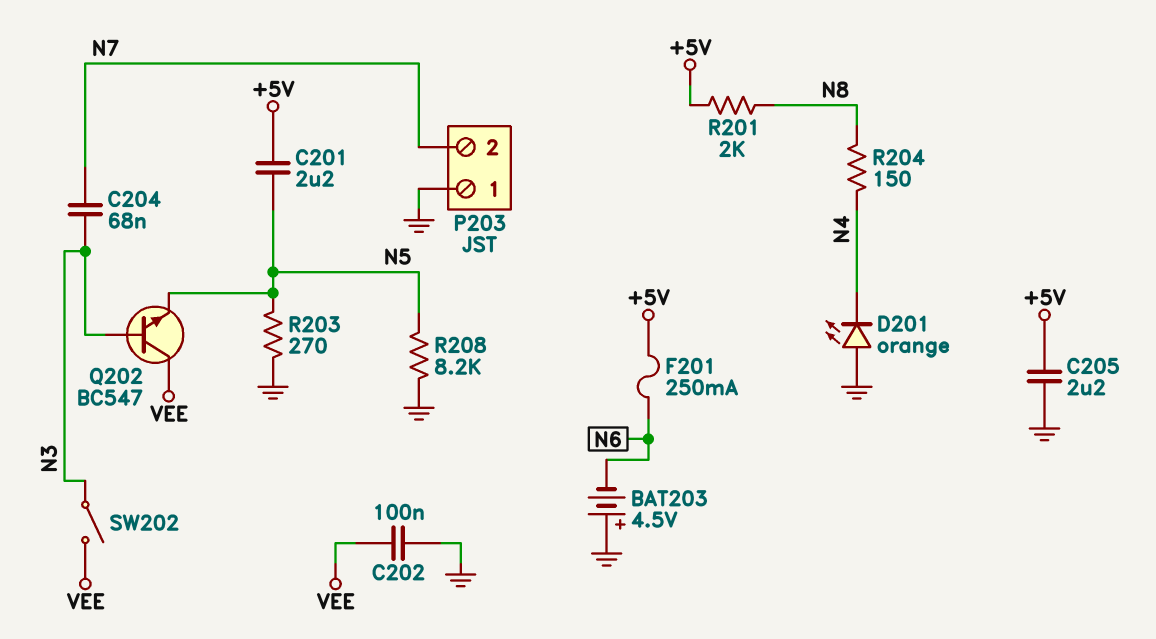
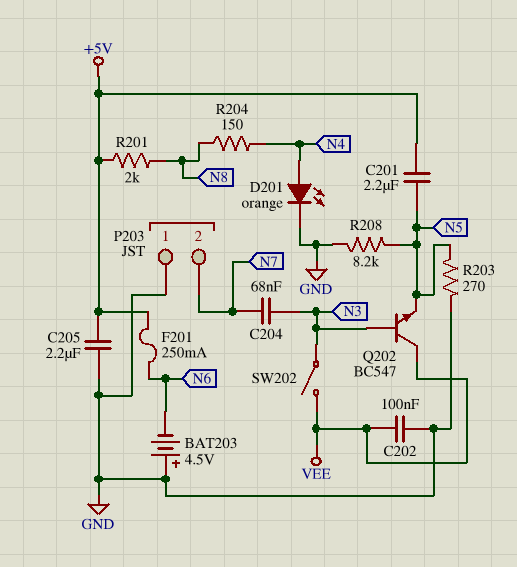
D201: LED orange (A GND, K N4) -> LED orange (A N4, K GND)

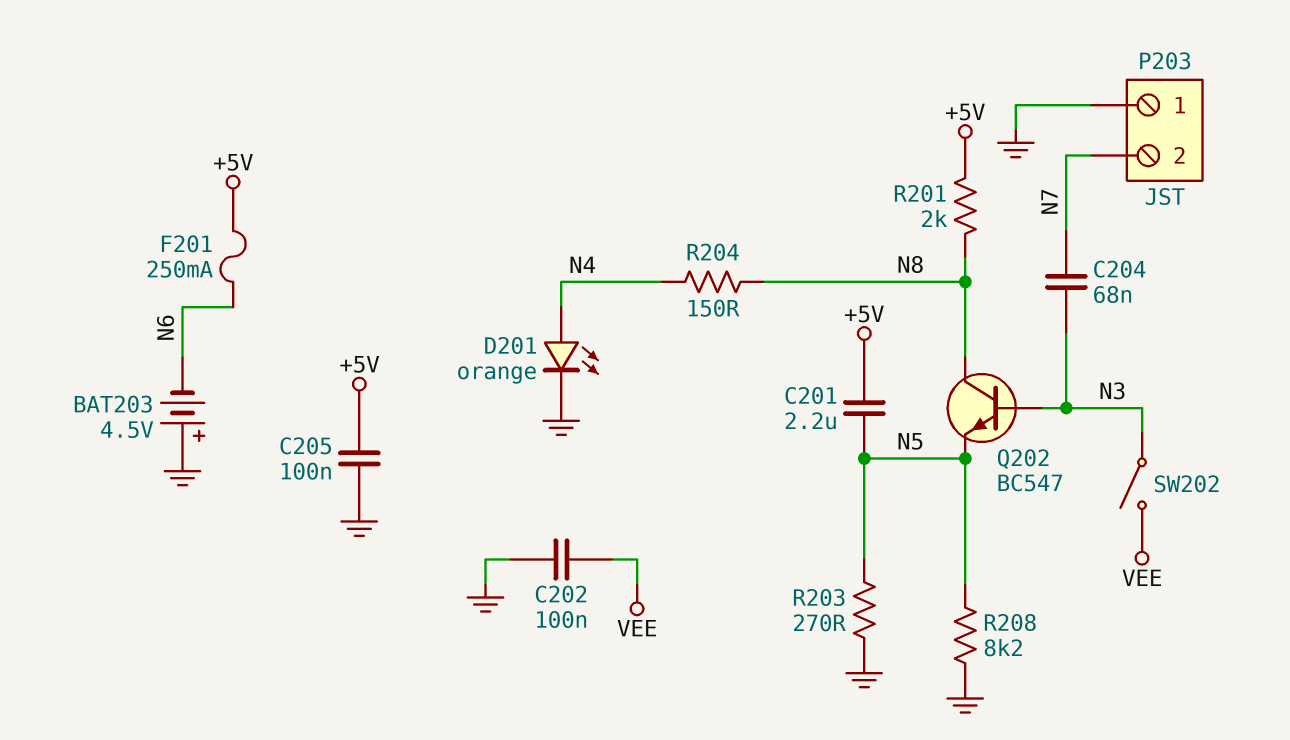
C205: 2.2uF (+5V, GND) -> 100nF (+5V, GND)
Q202: NPN BC547 (B N3, C VEE, E N5) -> NPN BC547 (B N3, C N8, E N5)

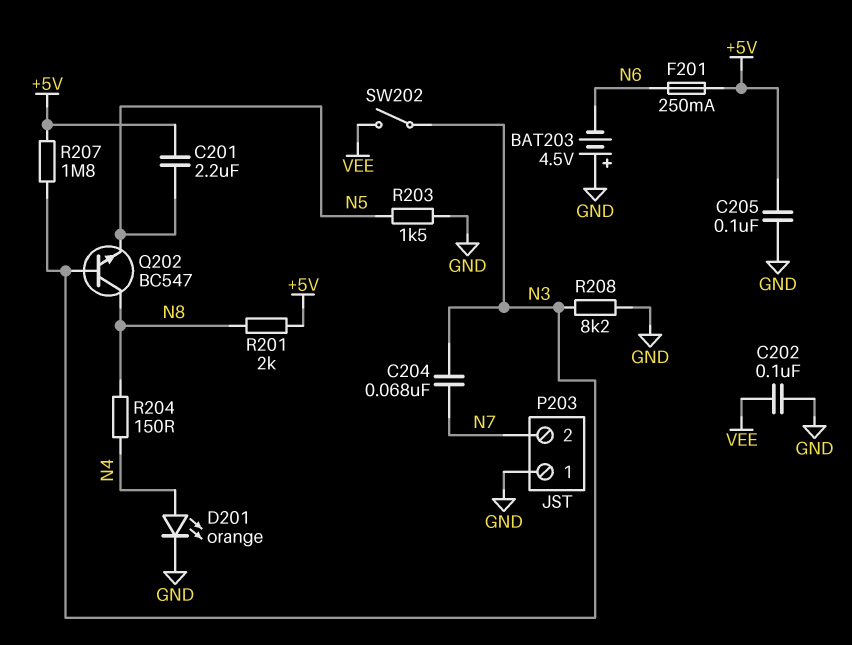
R203: 270 (GND, N5) -> 1.5k (GND, N5)
R207: none -> 1.8M (+5V, N3)
R208: 8.2k (GND, N5) -> 8.2k (GND, N3)

